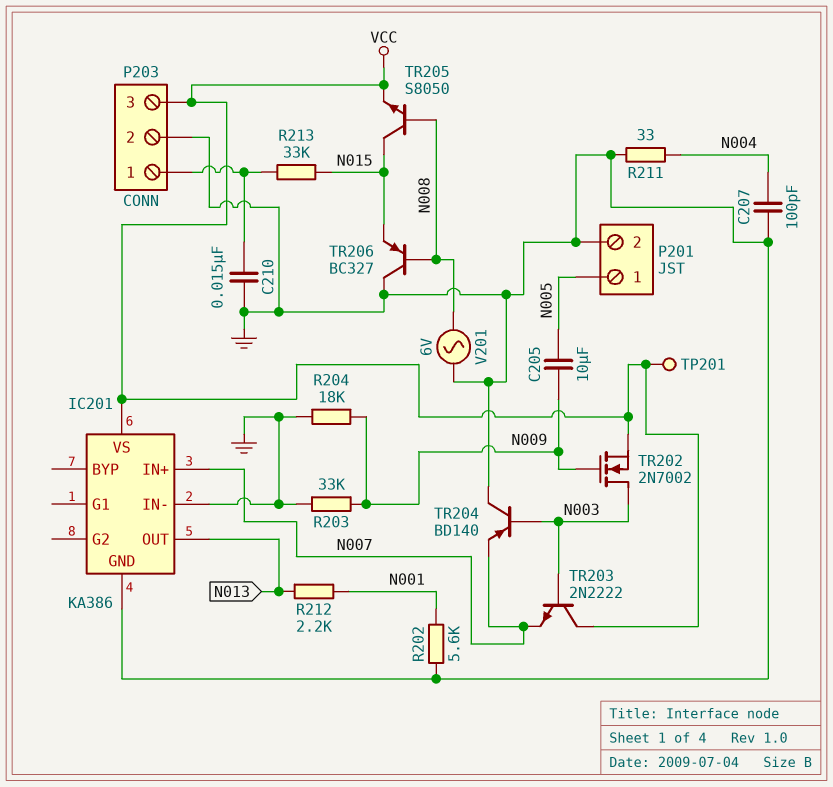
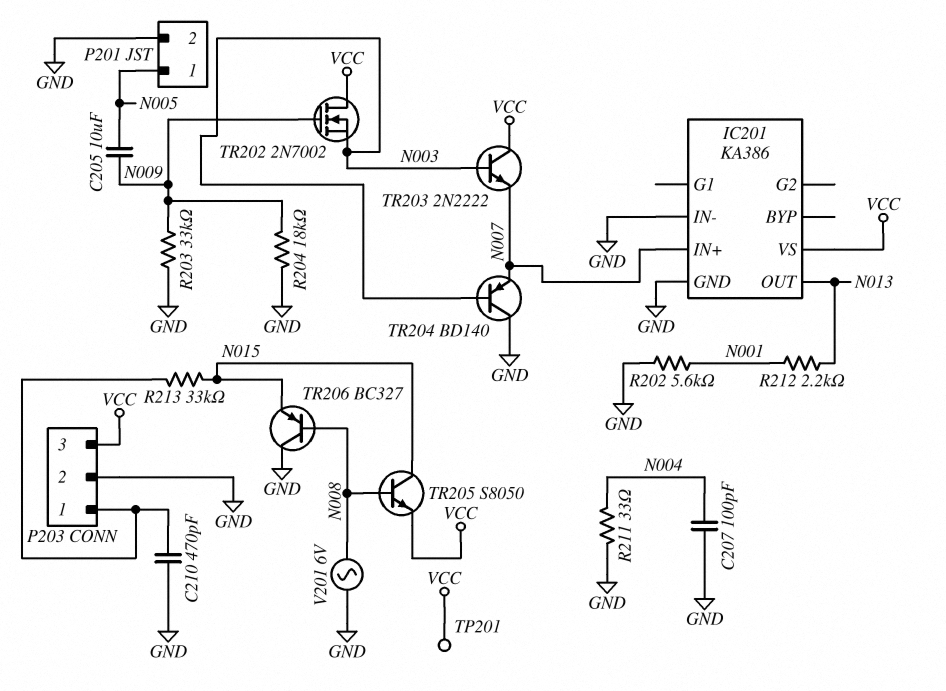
C210: 15nF (GND, P203/1) -> 470pF (GND, P203/1)
TR202: NMOS 2N7002 (G N009, D N003, S VCC) -> NMOS 2N7002 (G N009, D VCC, S N003)

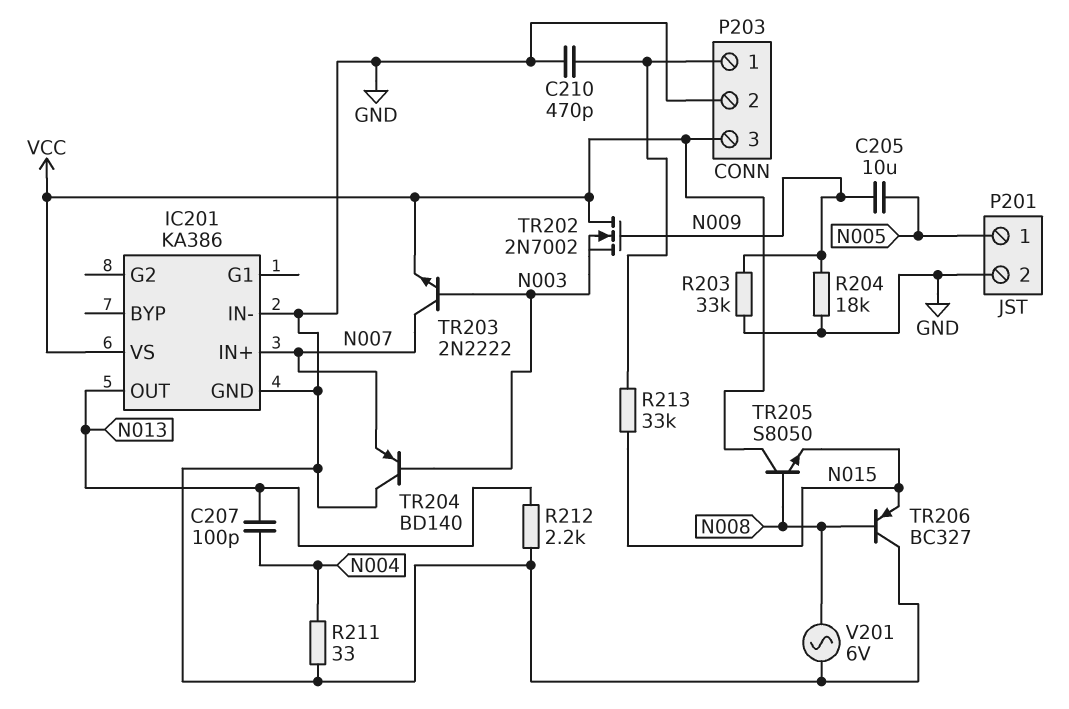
C207: 100pF (GND, N004) -> 100pF (N004, N013)
R202: 5.6k (GND, N001) -> none
R212: 2.2k (N001, N013) -> 2.2k (GND, N013)
TP201: test point (VCC) -> none
TR203: NPN 2N2222 (B N003, C VCC, E N007) -> NPN 2N2222 (B N003, C N007, E VCC)
TR205: NPN S8050 (B N008, C N015, E VCC) -> NPN S8050 (B N008, C VCC, E N015)

